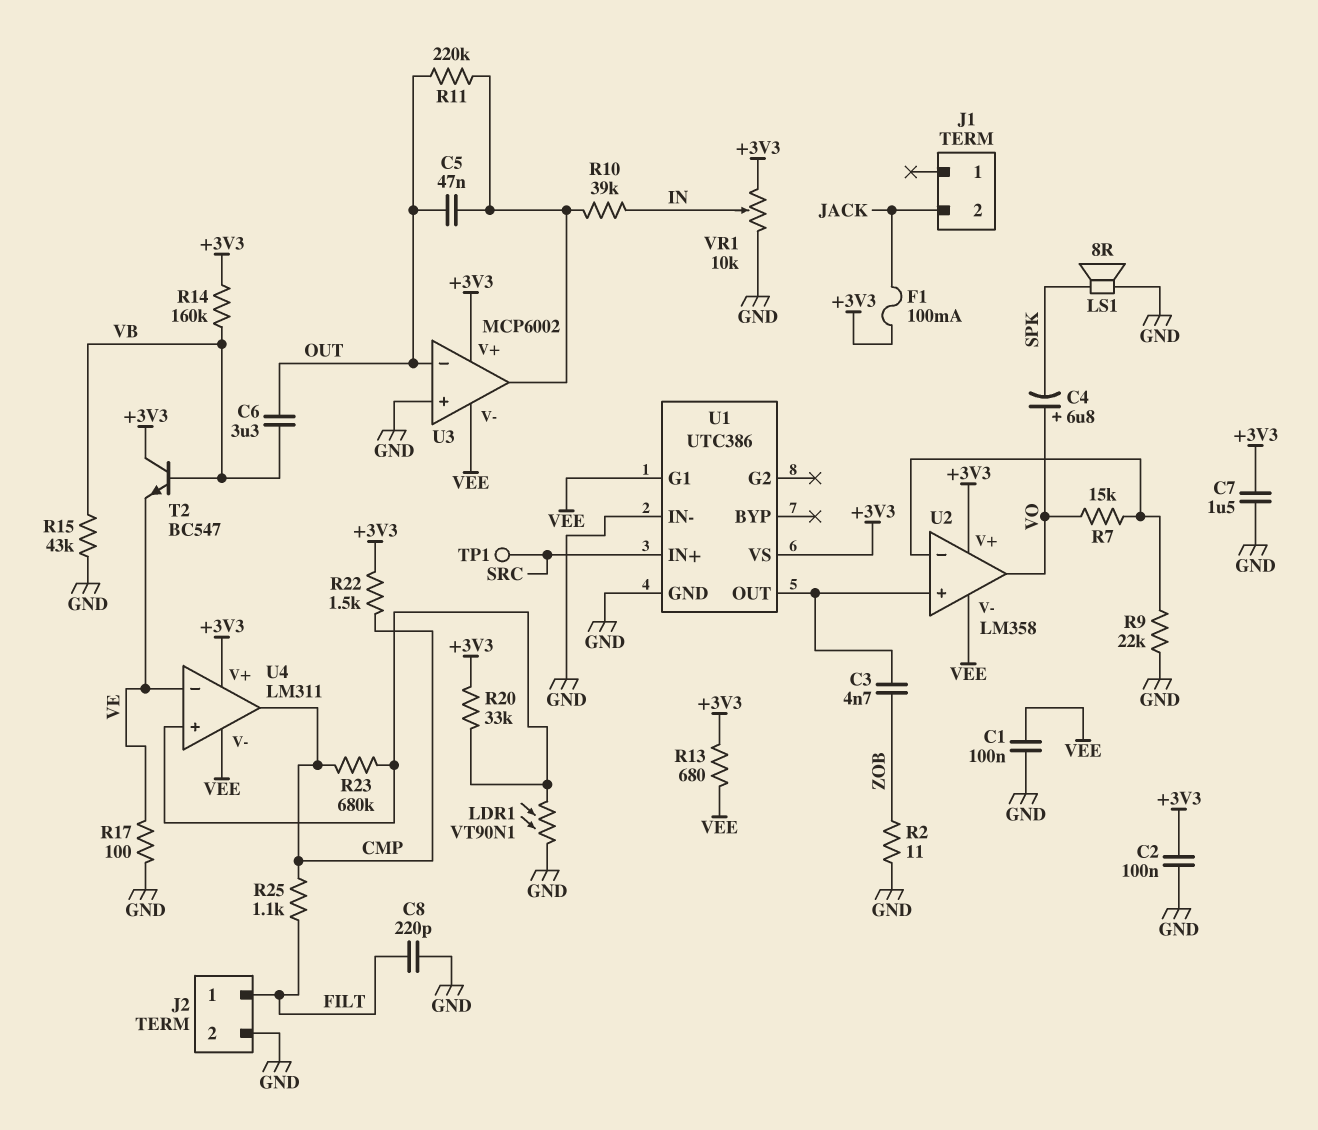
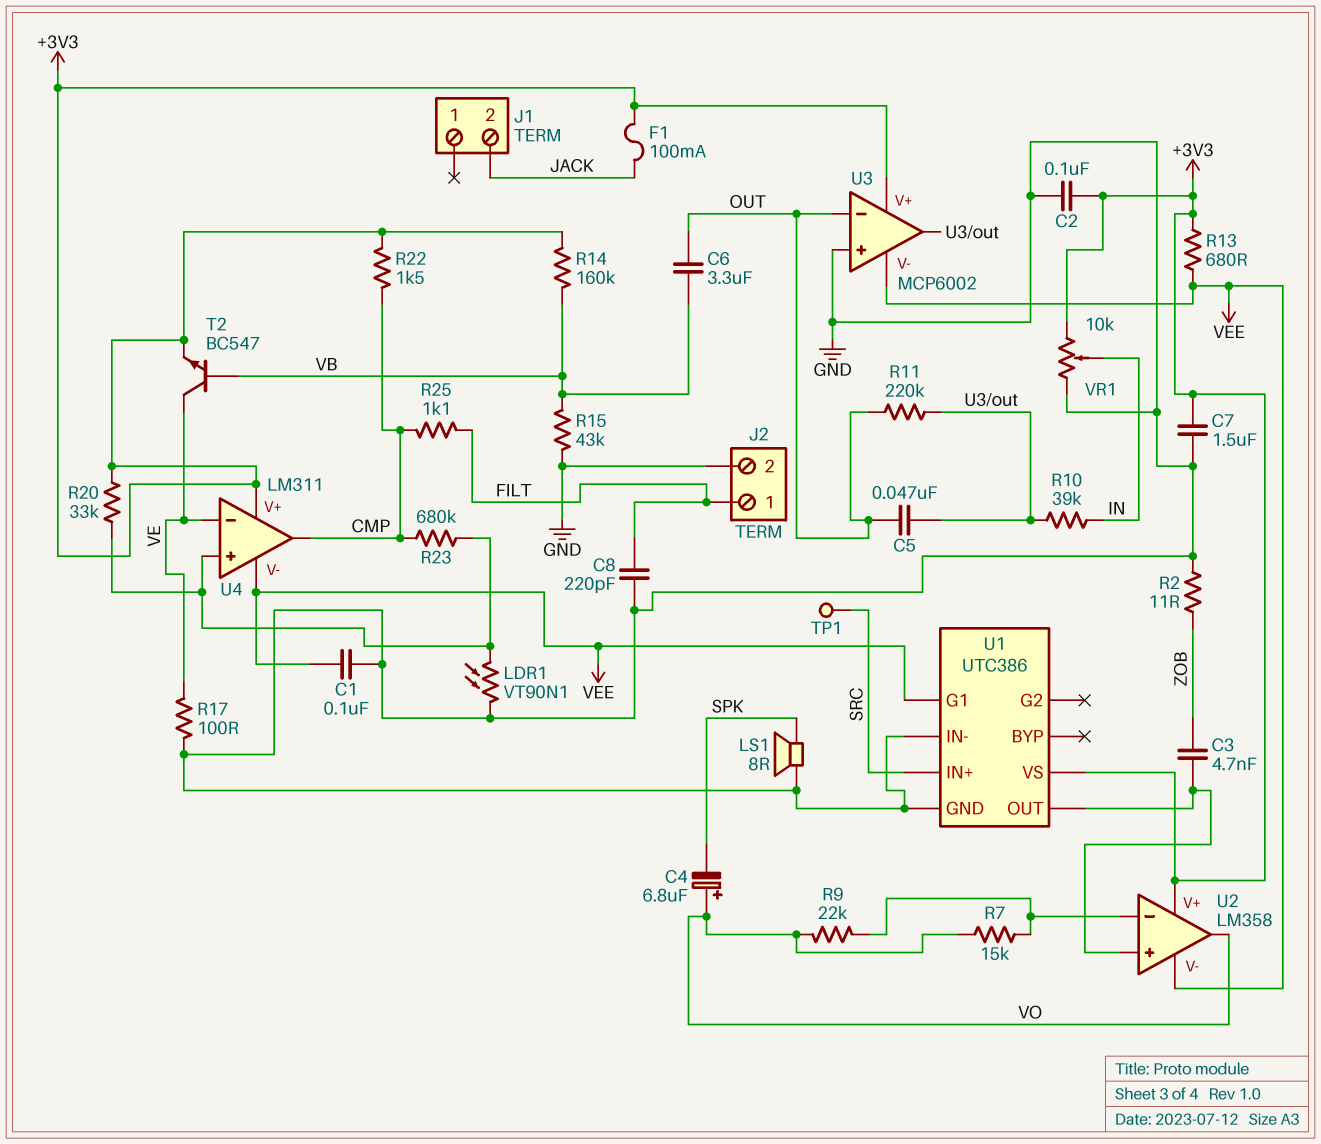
R9: 22k (GND, U2/in-) -> 22k (U2/in-, VO)
T2: NPN BC547 (B VB, C +3V3, E VE) -> NPN BC547 (B VB, C VE, E +3V3)

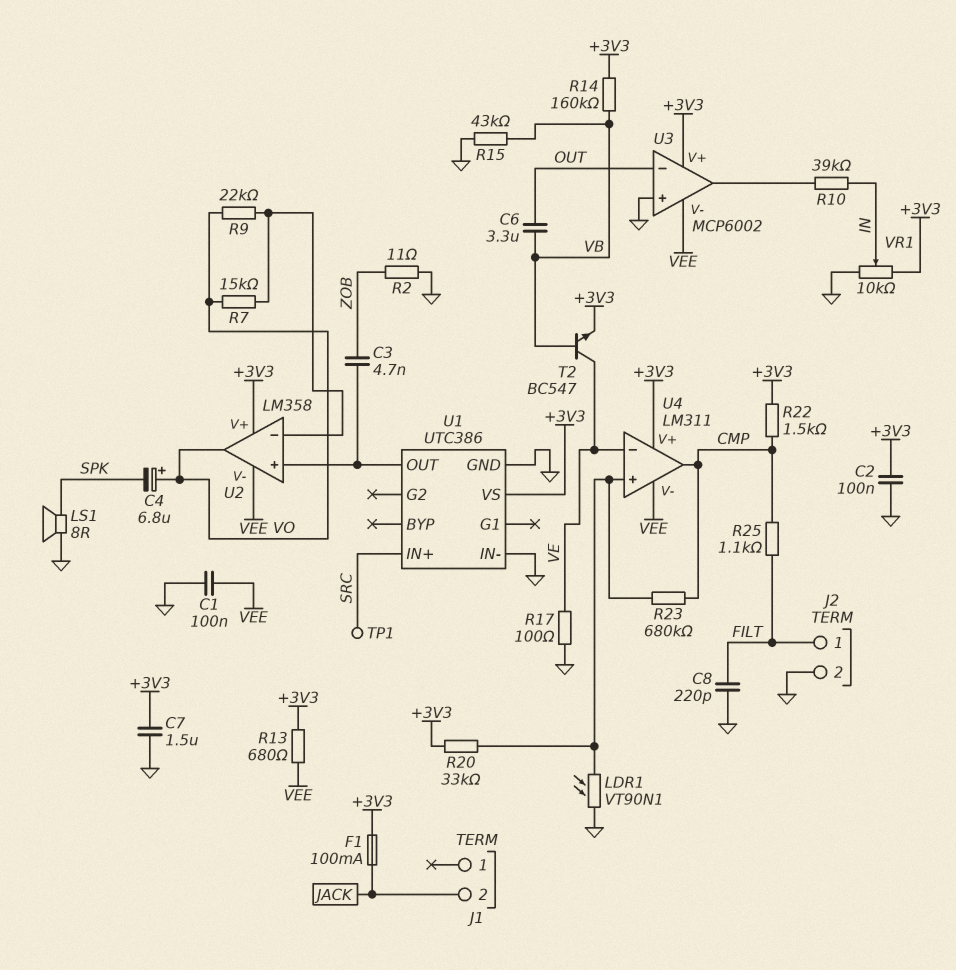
C5: 47nF (OUT, U3/out) -> none
R11: 220k (OUT, U3/out) -> none
U1 pin G1: VEE -> none

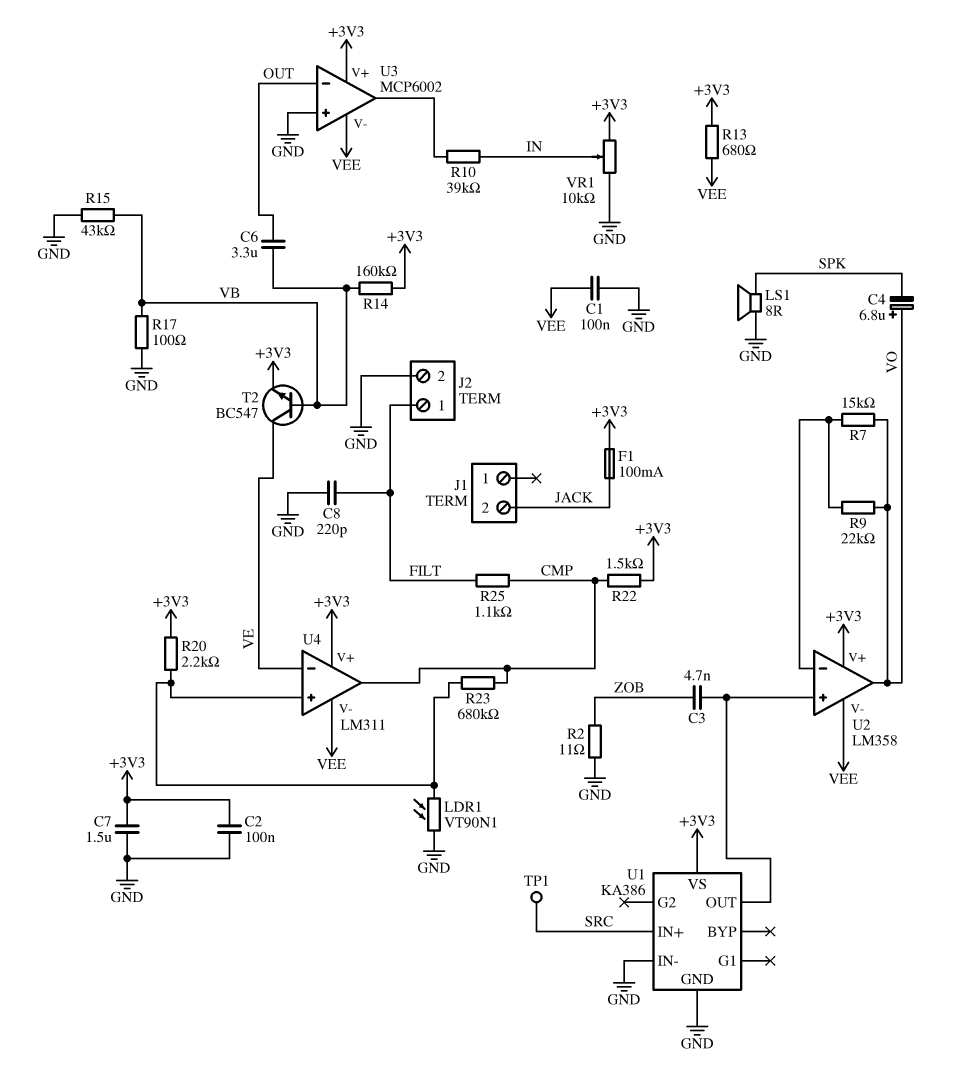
R17: 100 (GND, VE) -> 100 (GND, VB)
R20: 33k (+3V3, U4/in+) -> 2.2k (+3V3, U4/in+)
U1: UTC386 -> KA386

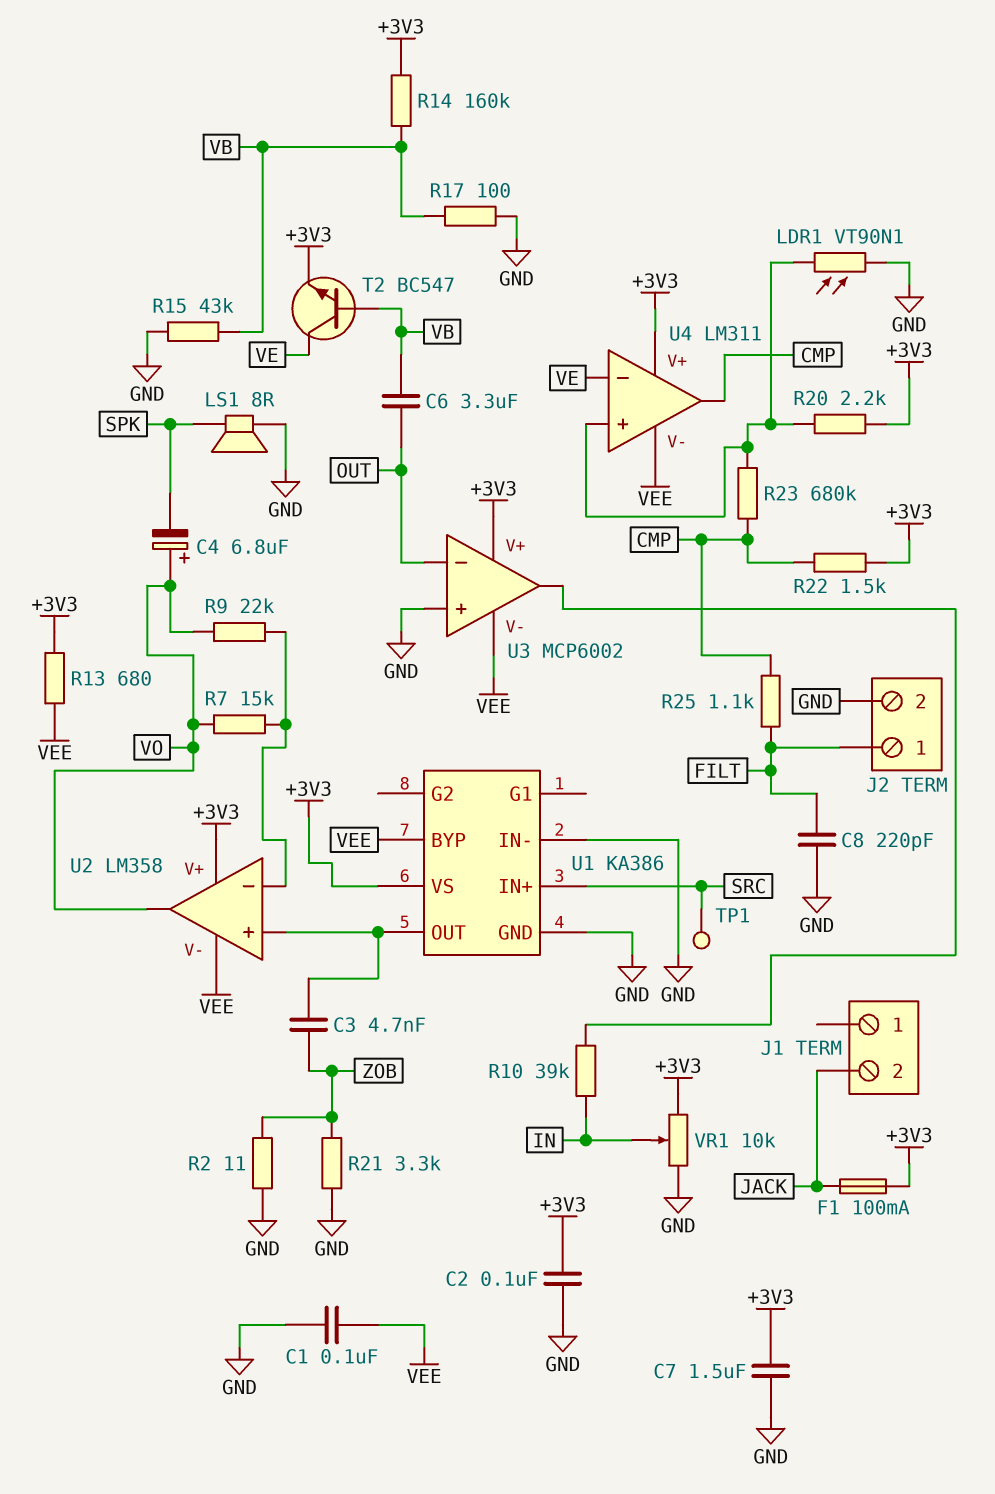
R21: none -> 3.3k (GND, ZOB)
U1 pin BYP: none -> VEE

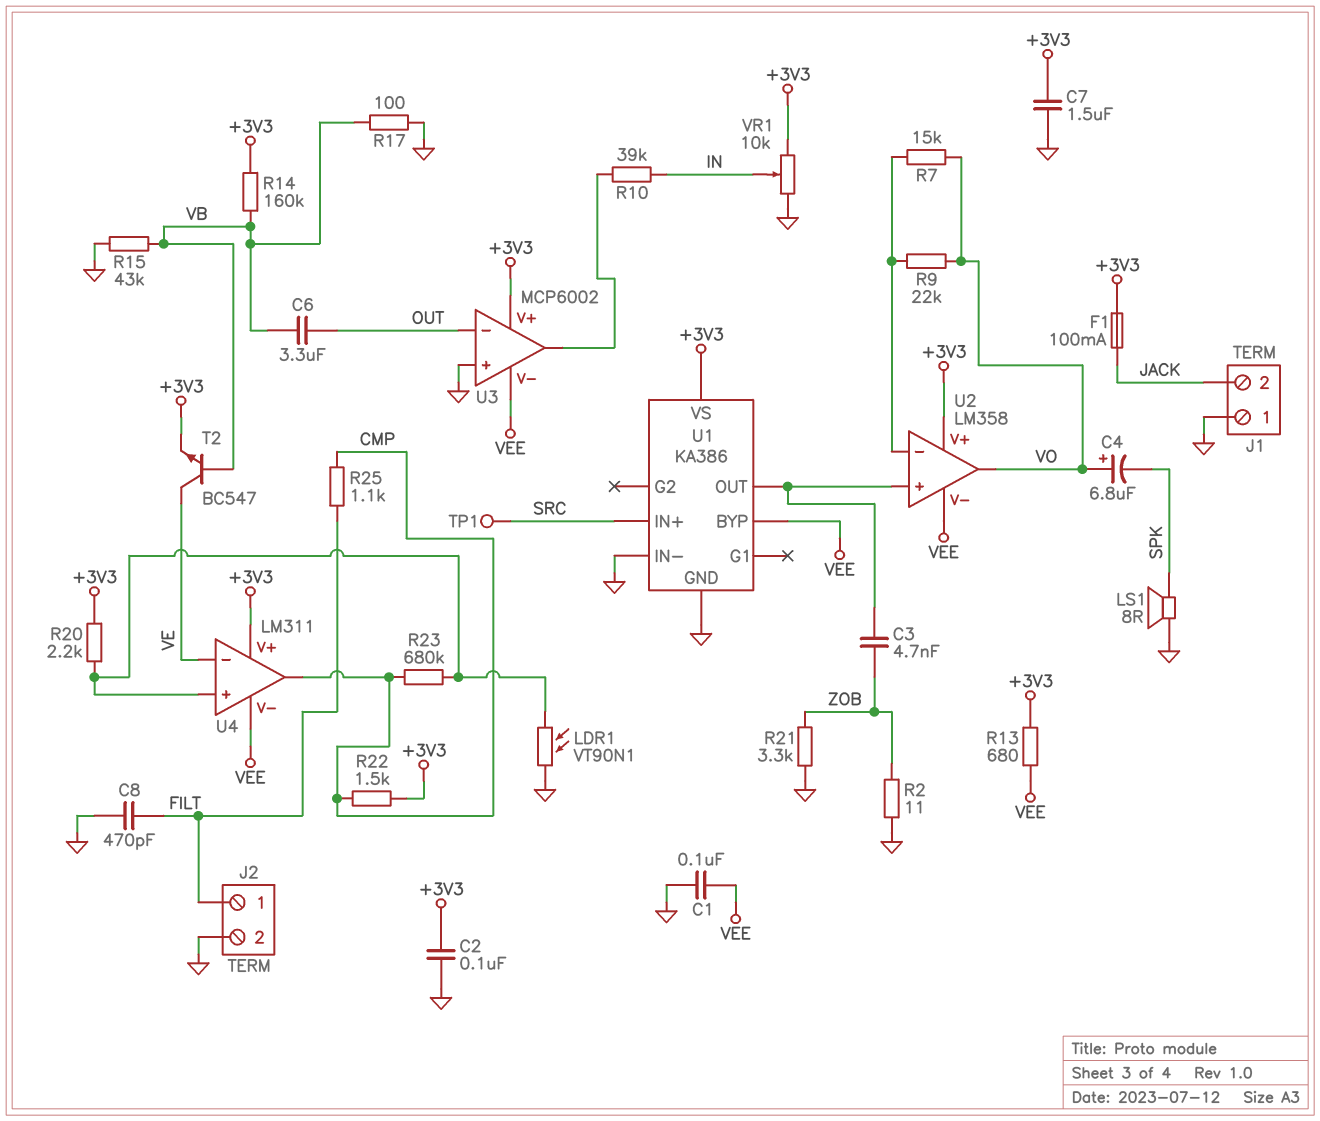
C8: 220pF (FILT, GND) -> 470pF (FILT, GND)
J1 pin 1: none -> GND

